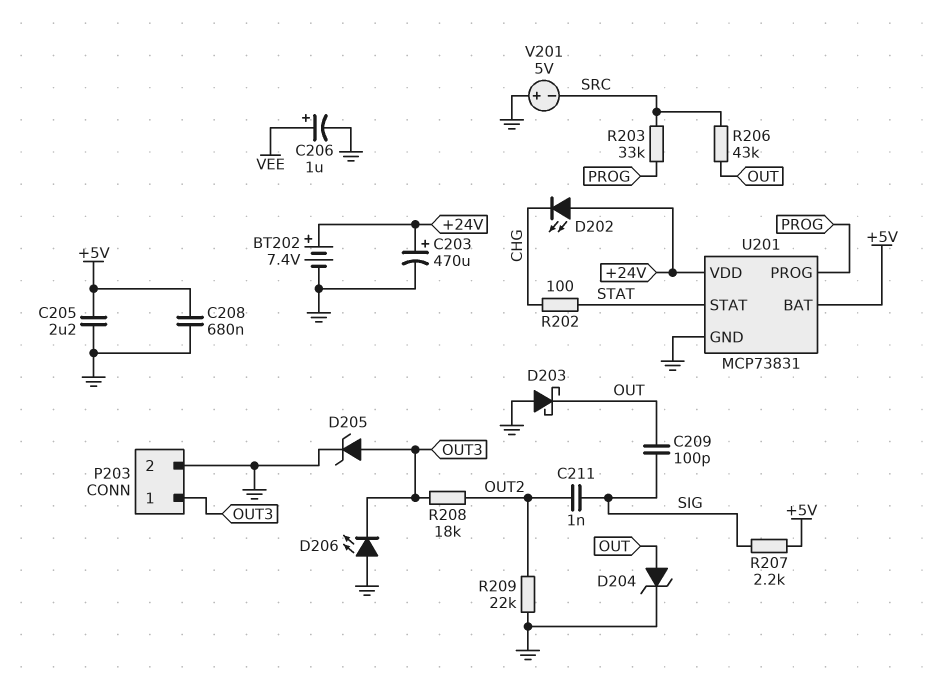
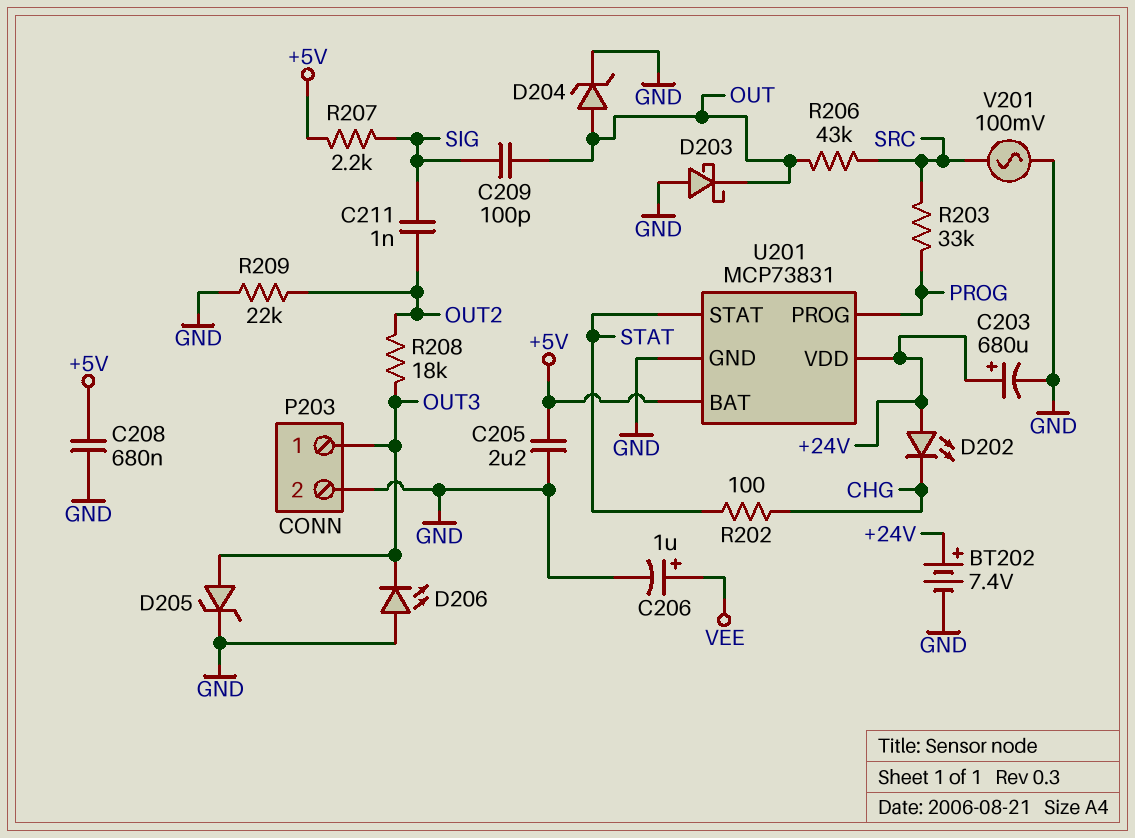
C203: 470uF (plus +24V, minus GND) -> 680uF (plus +24V, minus GND)
V201: 5V (plus GND, minus SRC) -> AC 100mV (GND, SRC)

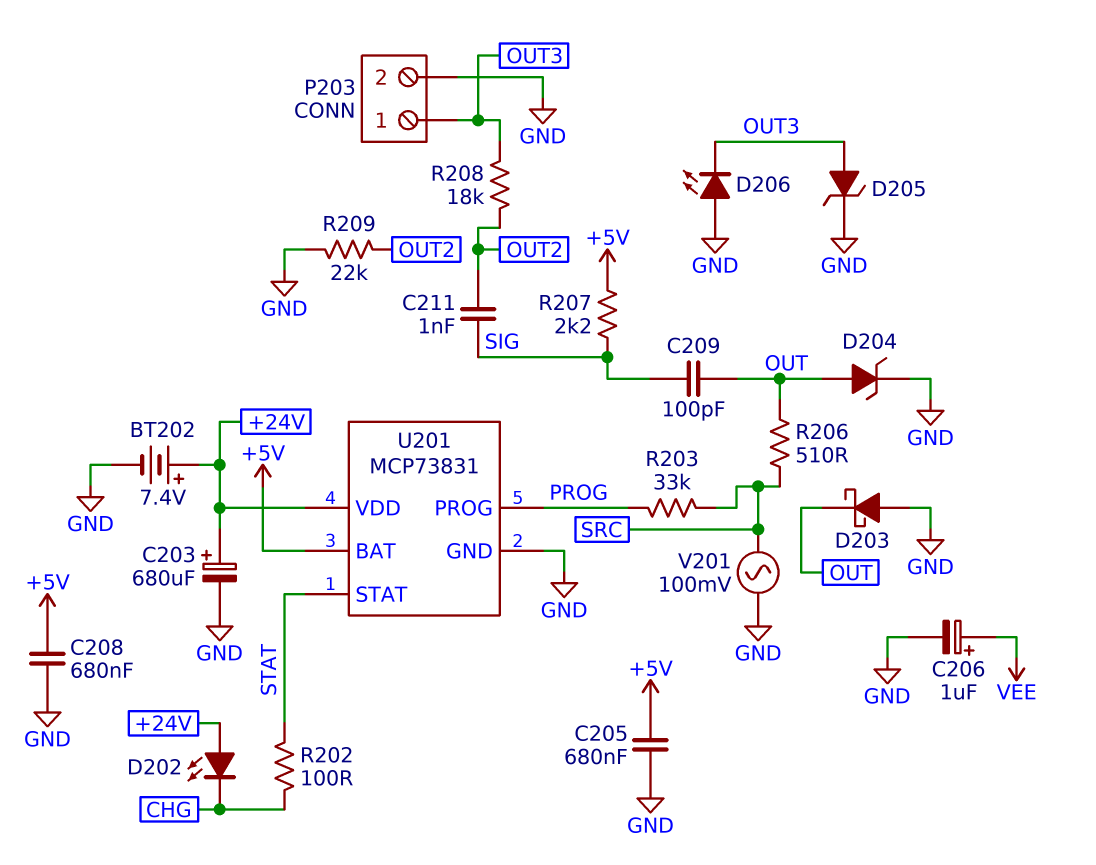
C205: 2.2uF (+5V, GND) -> 680nF (+5V, GND)
R206: 43k (OUT, SRC) -> 510 (OUT, SRC)

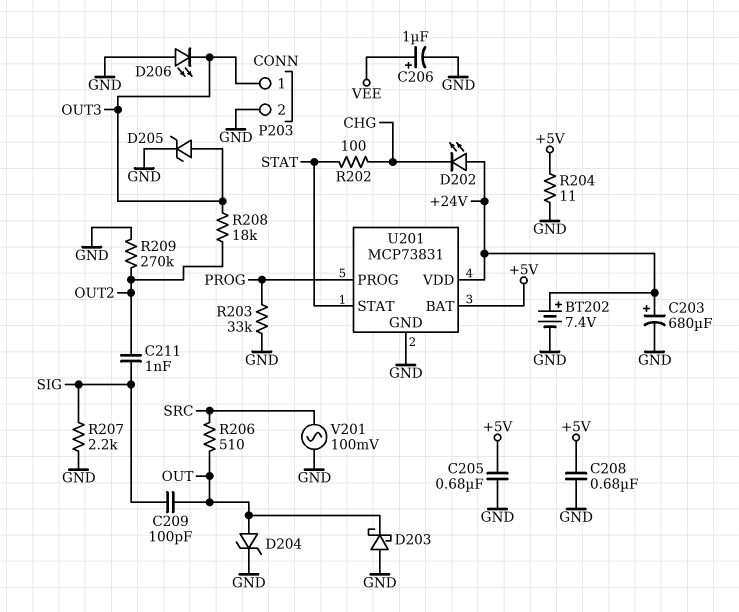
R203: 33k (PROG, SRC) -> 33k (GND, PROG)
R204: none -> 11 (+5V, GND)
R207: 2.2k (+5V, SIG) -> 2.2k (GND, SIG)
R209: 22k (GND, OUT2) -> 270k (GND, OUT2)

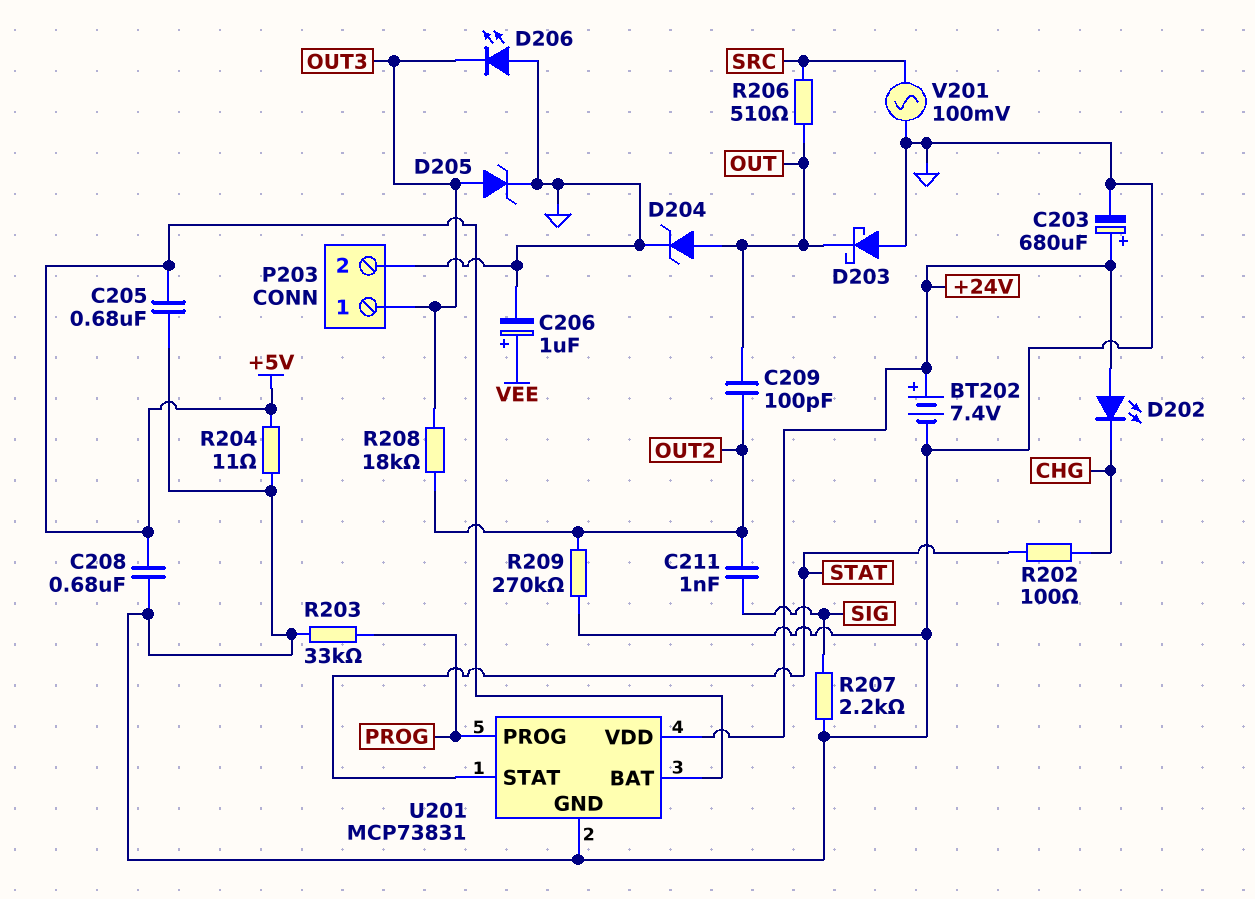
C209: 100pF (OUT, SIG) -> 100pF (OUT, OUT2)

